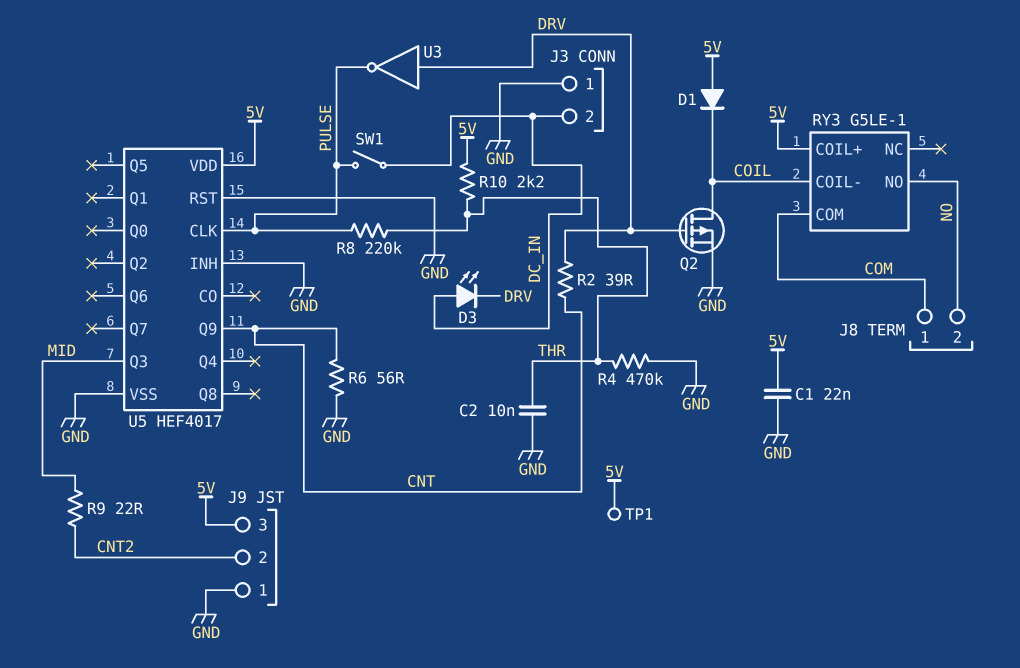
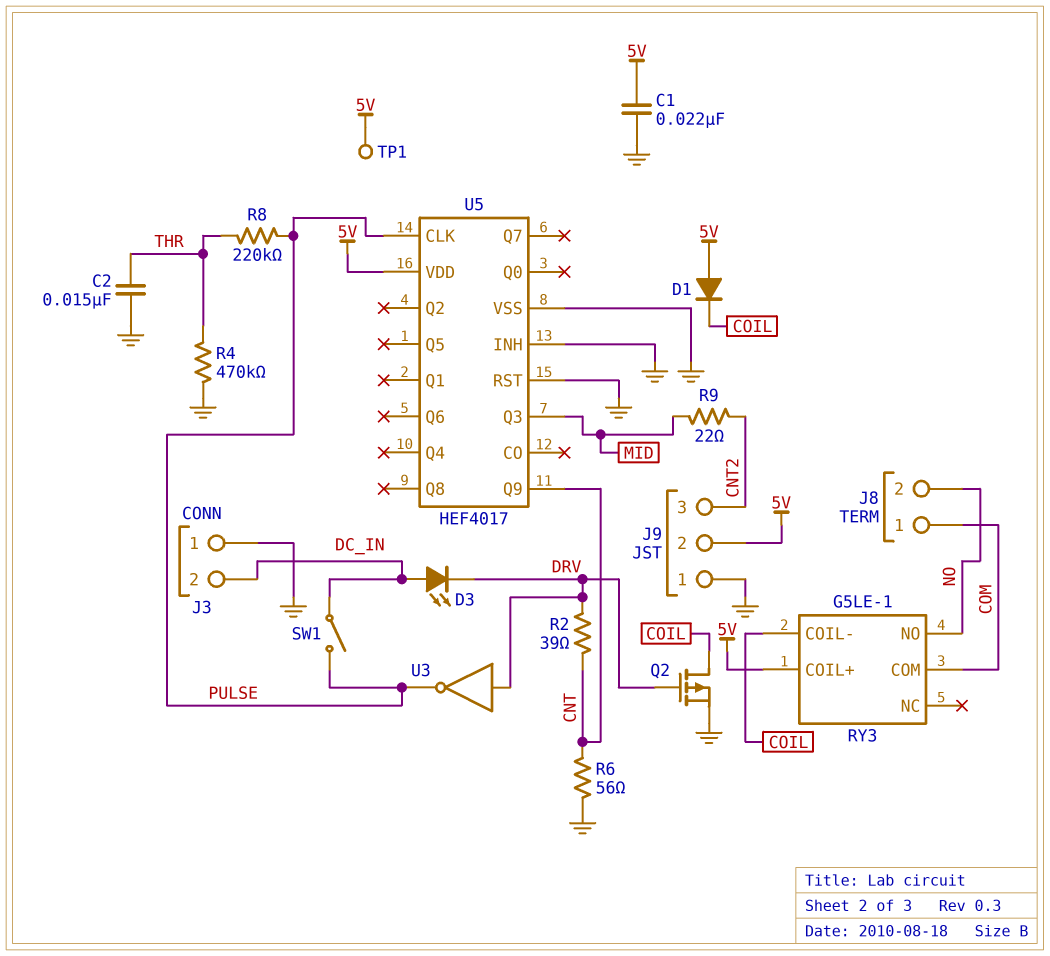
C2: 10nF (GND, THR) -> 15nF (GND, THR)
J9 pin 2: CNT2 -> 5V
J9 pin 3: 5V -> CNT2
R10: 2.2k (5V, THR) -> none

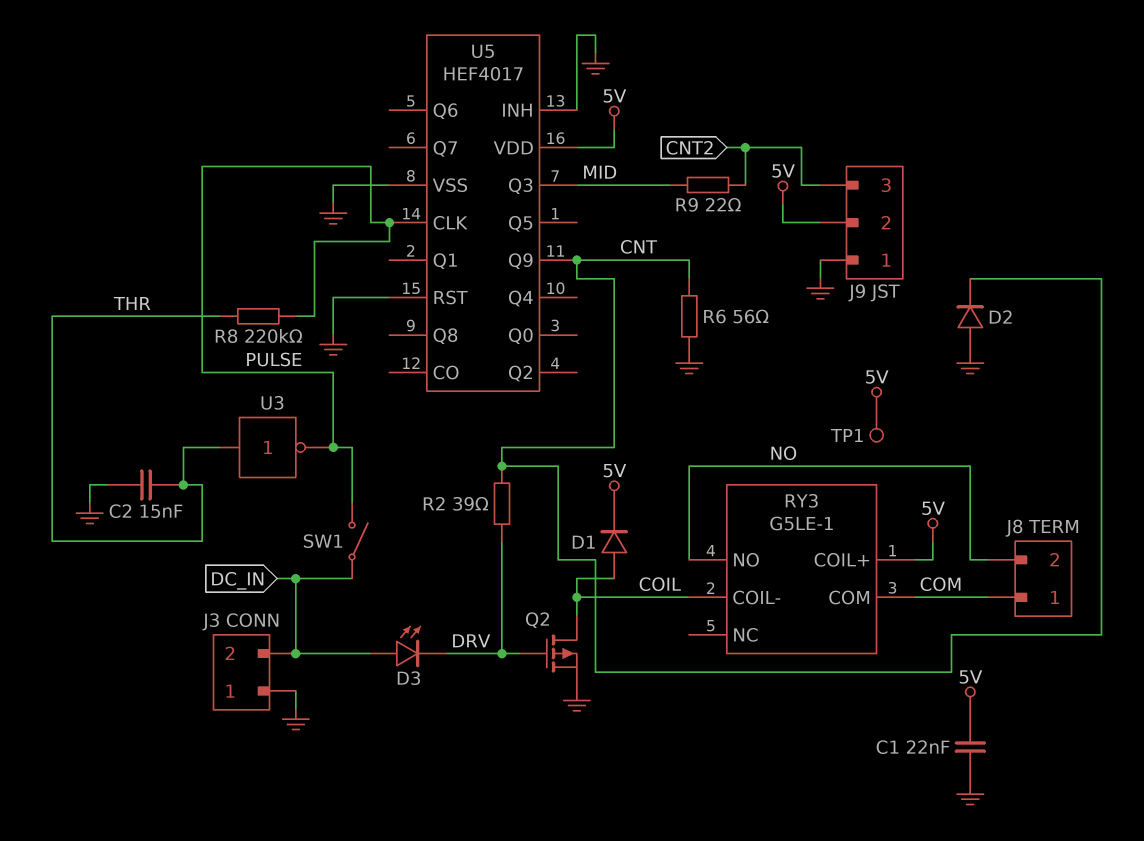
D1: diode (A 5V, K COIL) -> diode (A COIL, K 5V)
D2: none -> diode (A GND, K CNT)
R4: 470k (GND, THR) -> none
U3: NOT (in DRV, out PULSE) -> NOT (in THR, out PULSE)

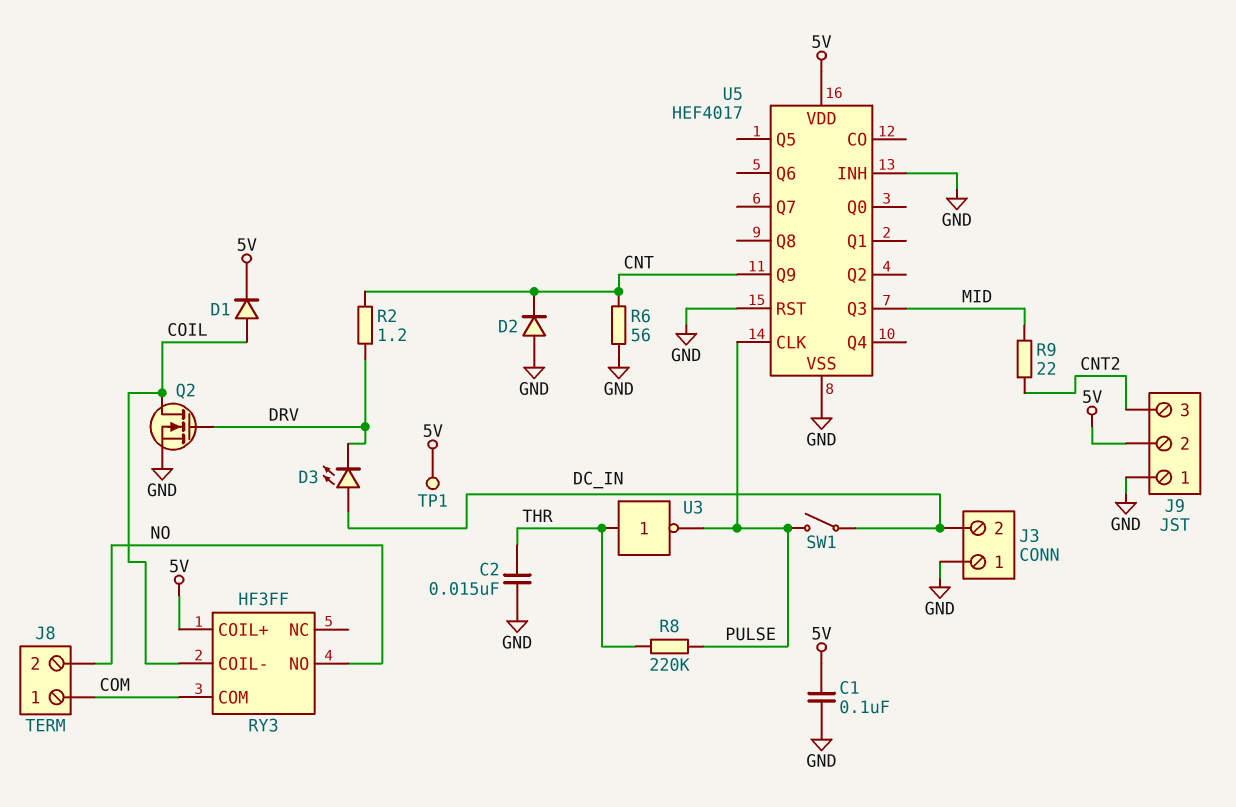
C1: 22nF (5V, GND) -> 100nF (5V, GND)
Q2: PMOS (G DRV, D COIL, S GND) -> NMOS (G DRV, D COIL, S GND)
R2: 39 (CNT, DRV) -> 1.2 (CNT, DRV)
RY3: G5LE-1 -> HF3FF

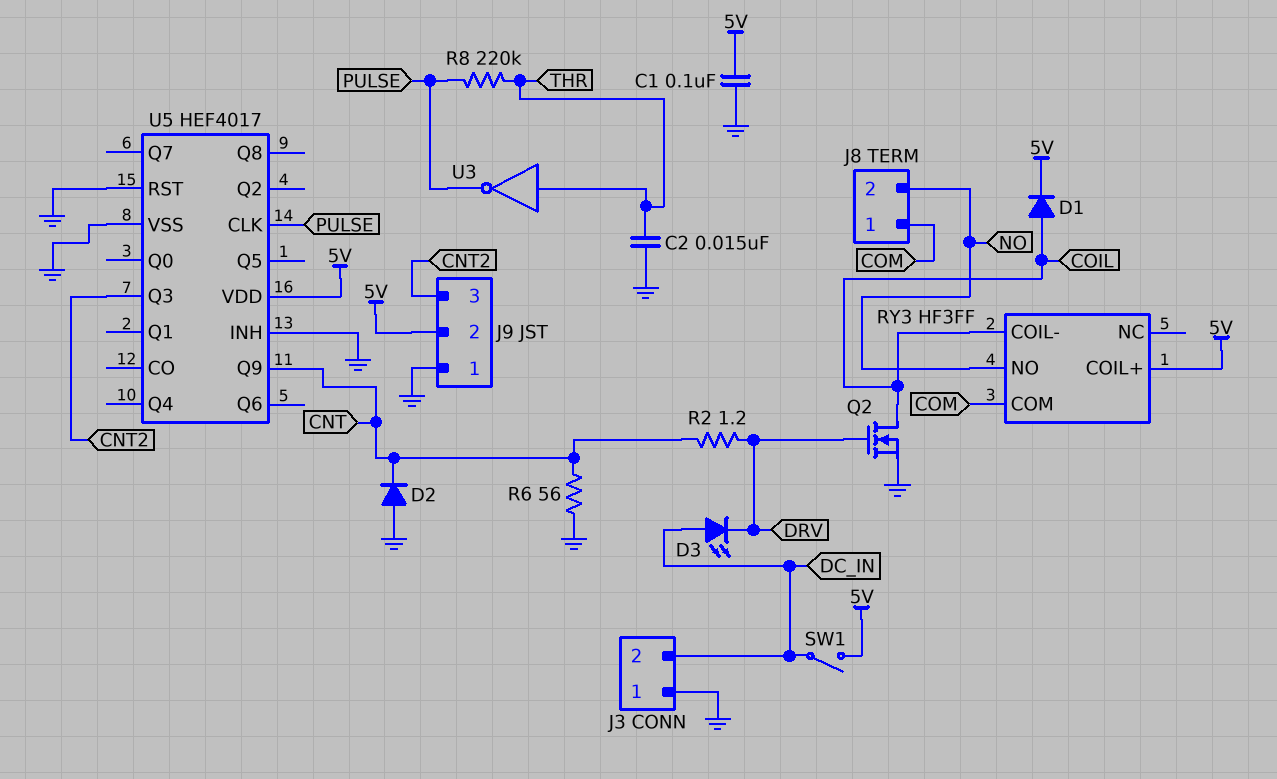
R9: 22 (CNT2, MID) -> none
SW1: switch (DC_IN, PULSE) -> switch (5V, DC_IN)
TP1: test point (5V) -> none
U5 pin Q3: MID -> CNT2

